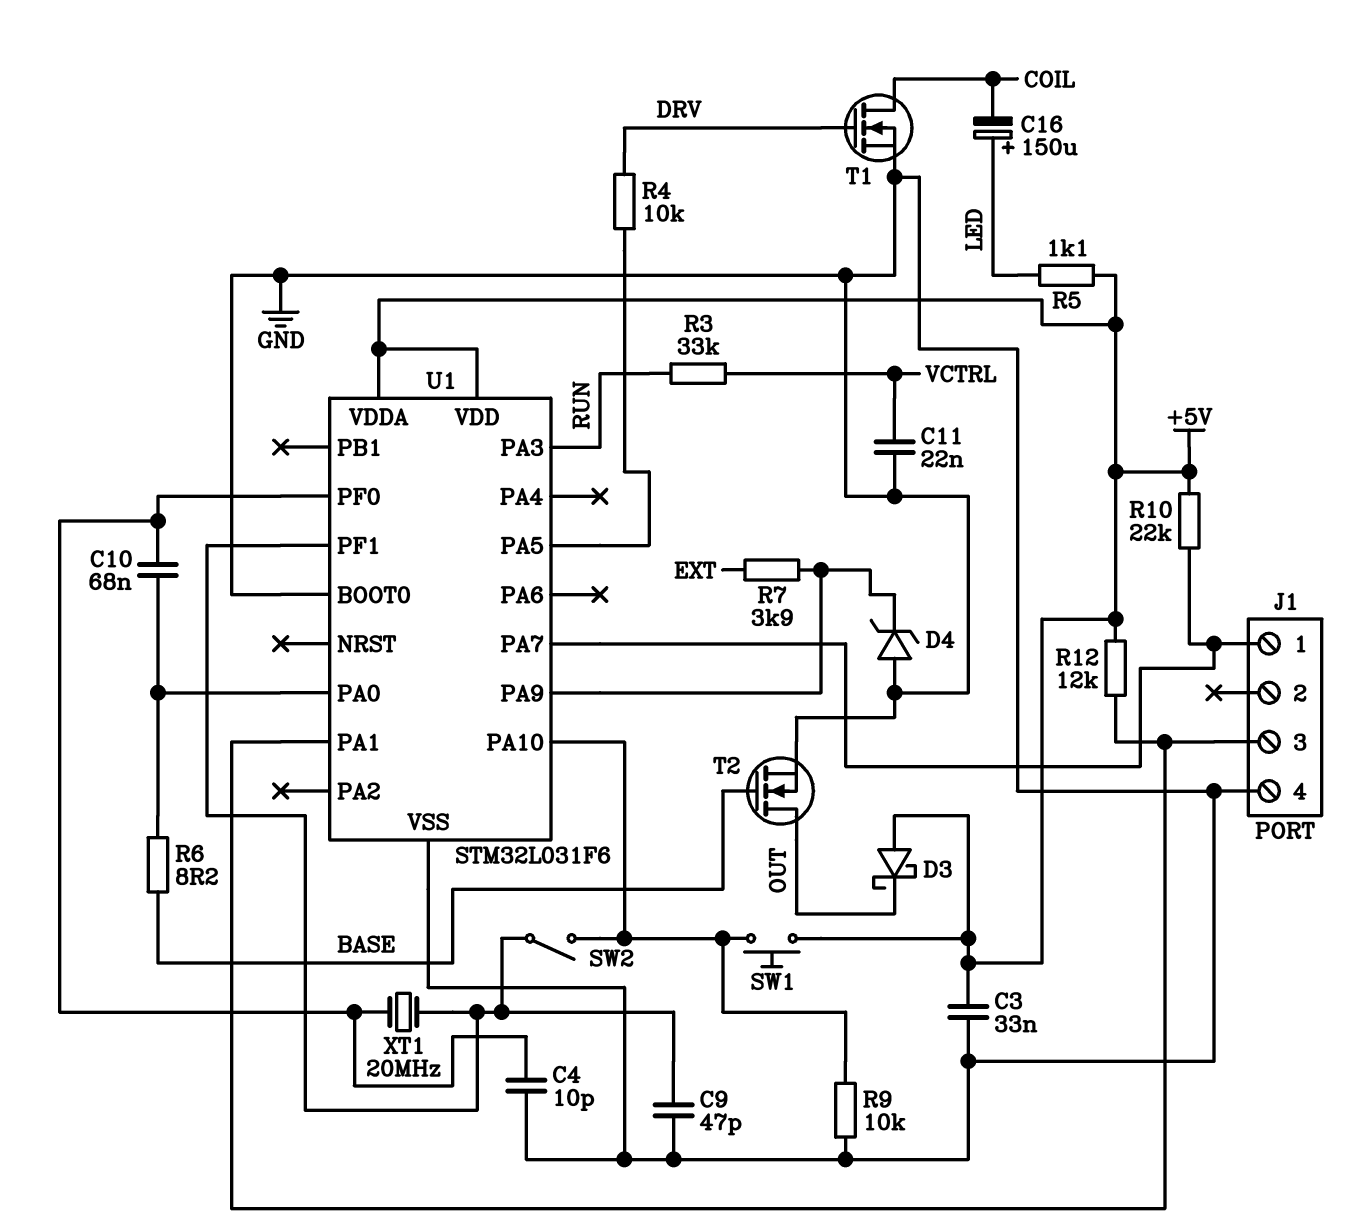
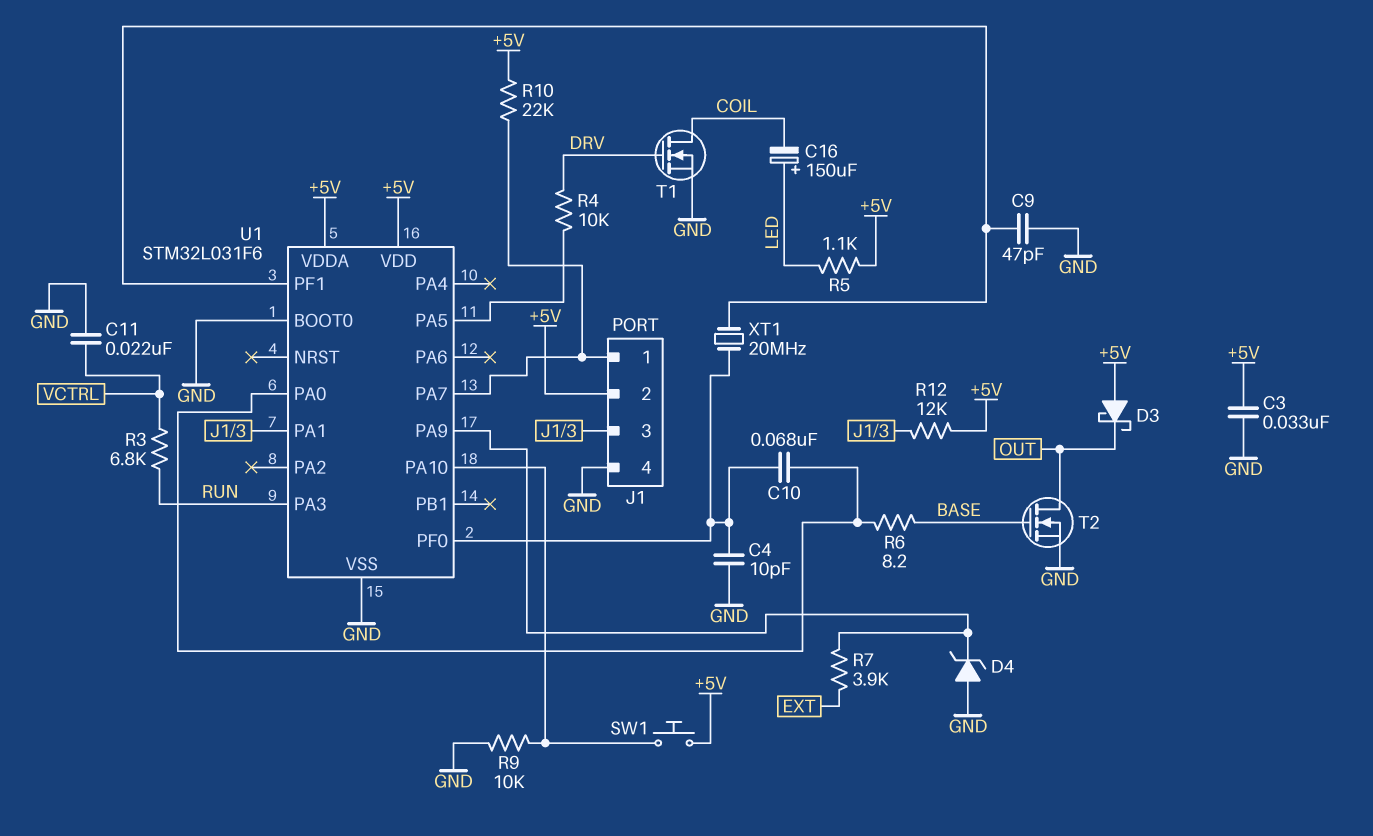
J1 pin 2: none -> +5V
R3: 33k (RUN, VCTRL) -> 6.8k (RUN, VCTRL)
SW2: switch (U1/PA10, U1/PF1) -> none

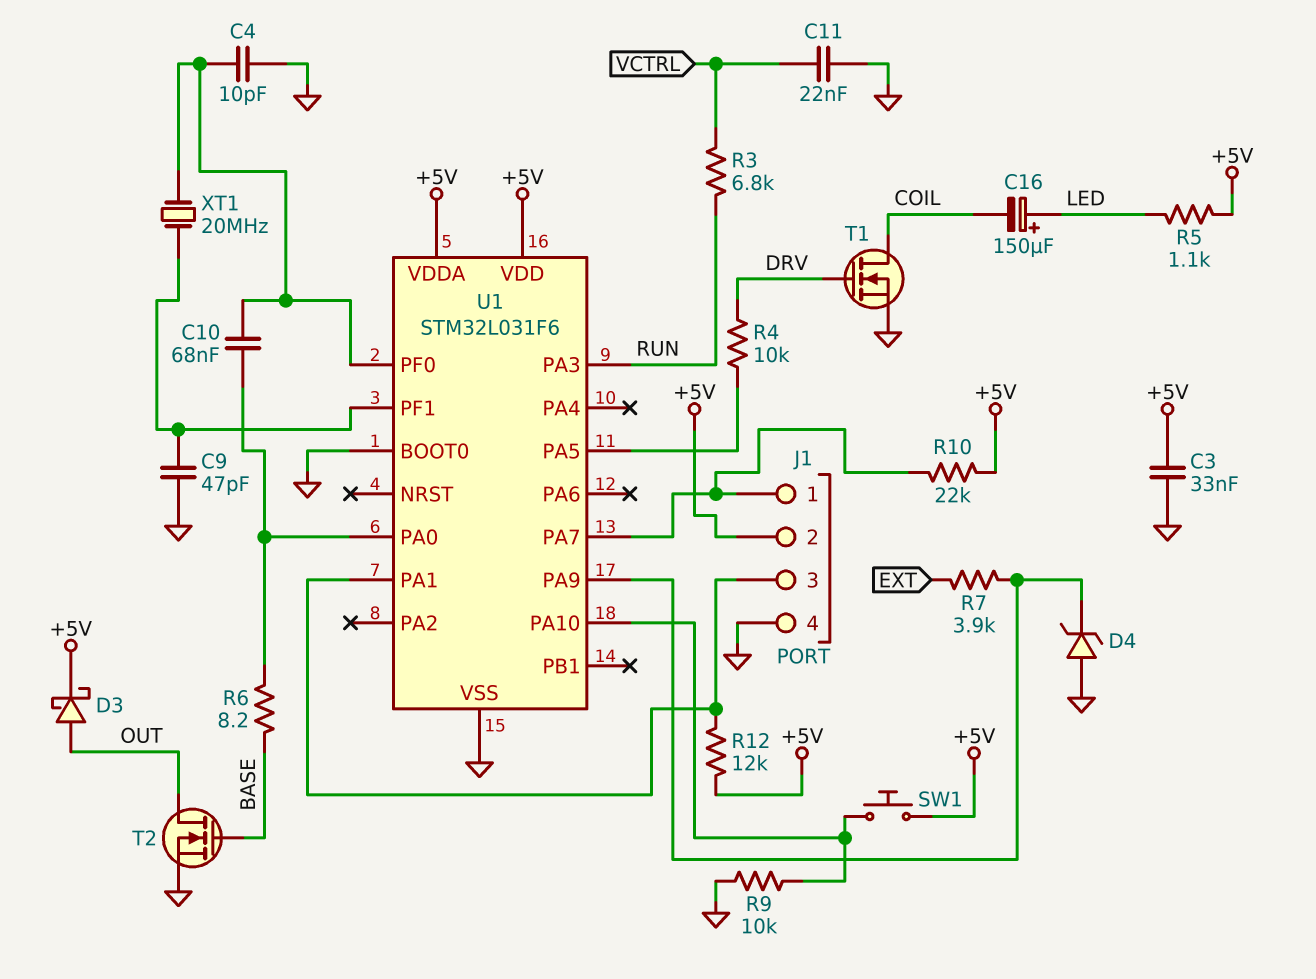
D3: schottky (A +5V, K OUT) -> schottky (A OUT, K +5V)

